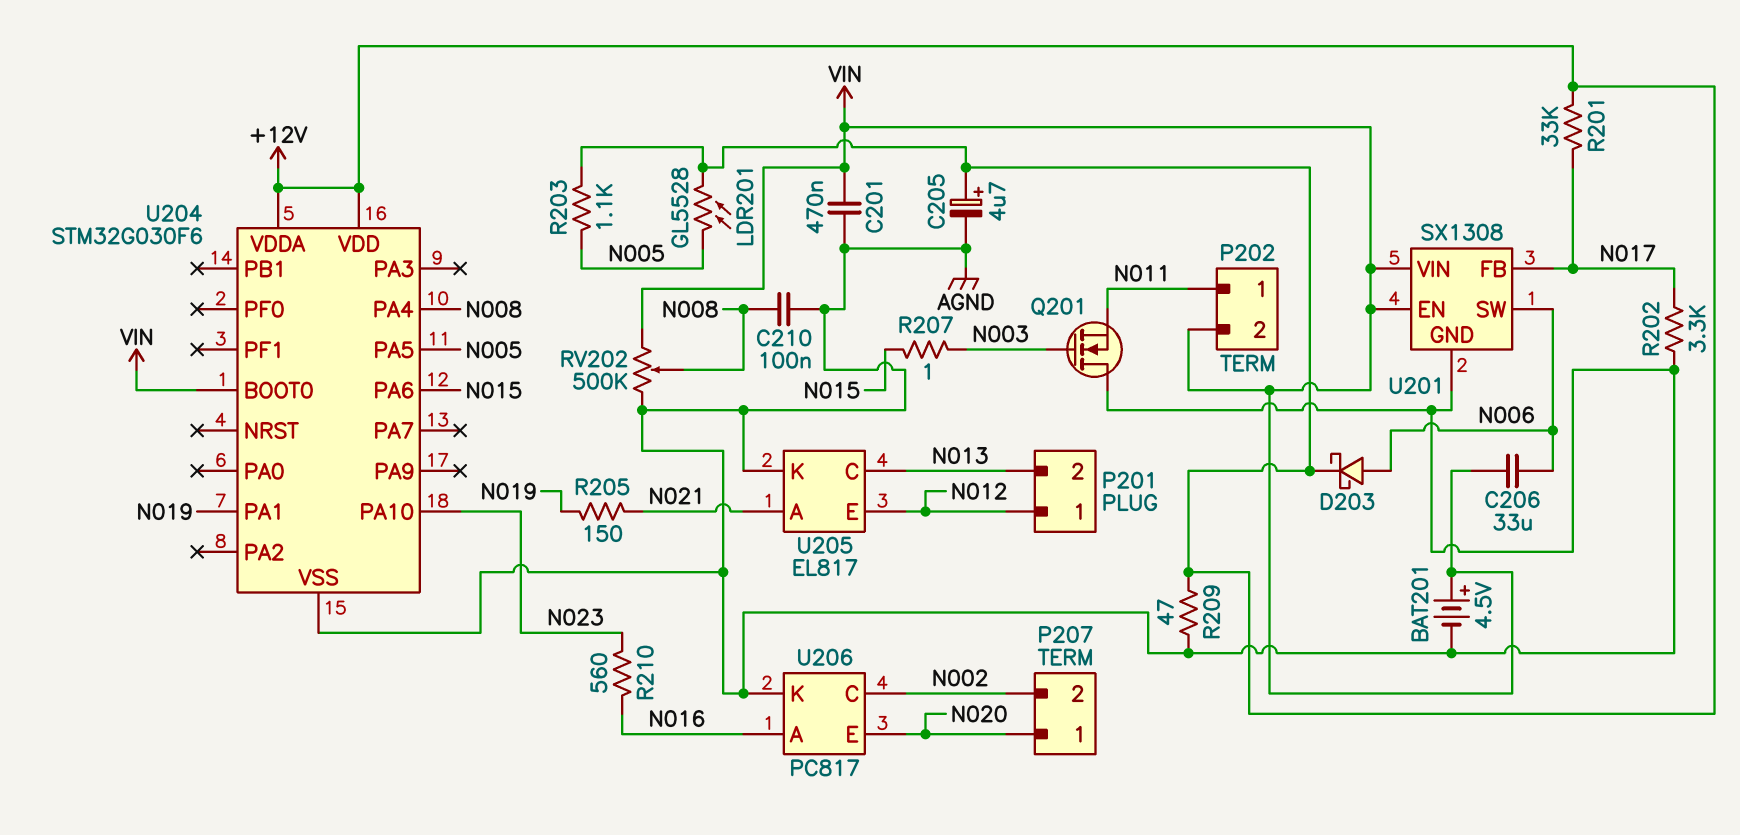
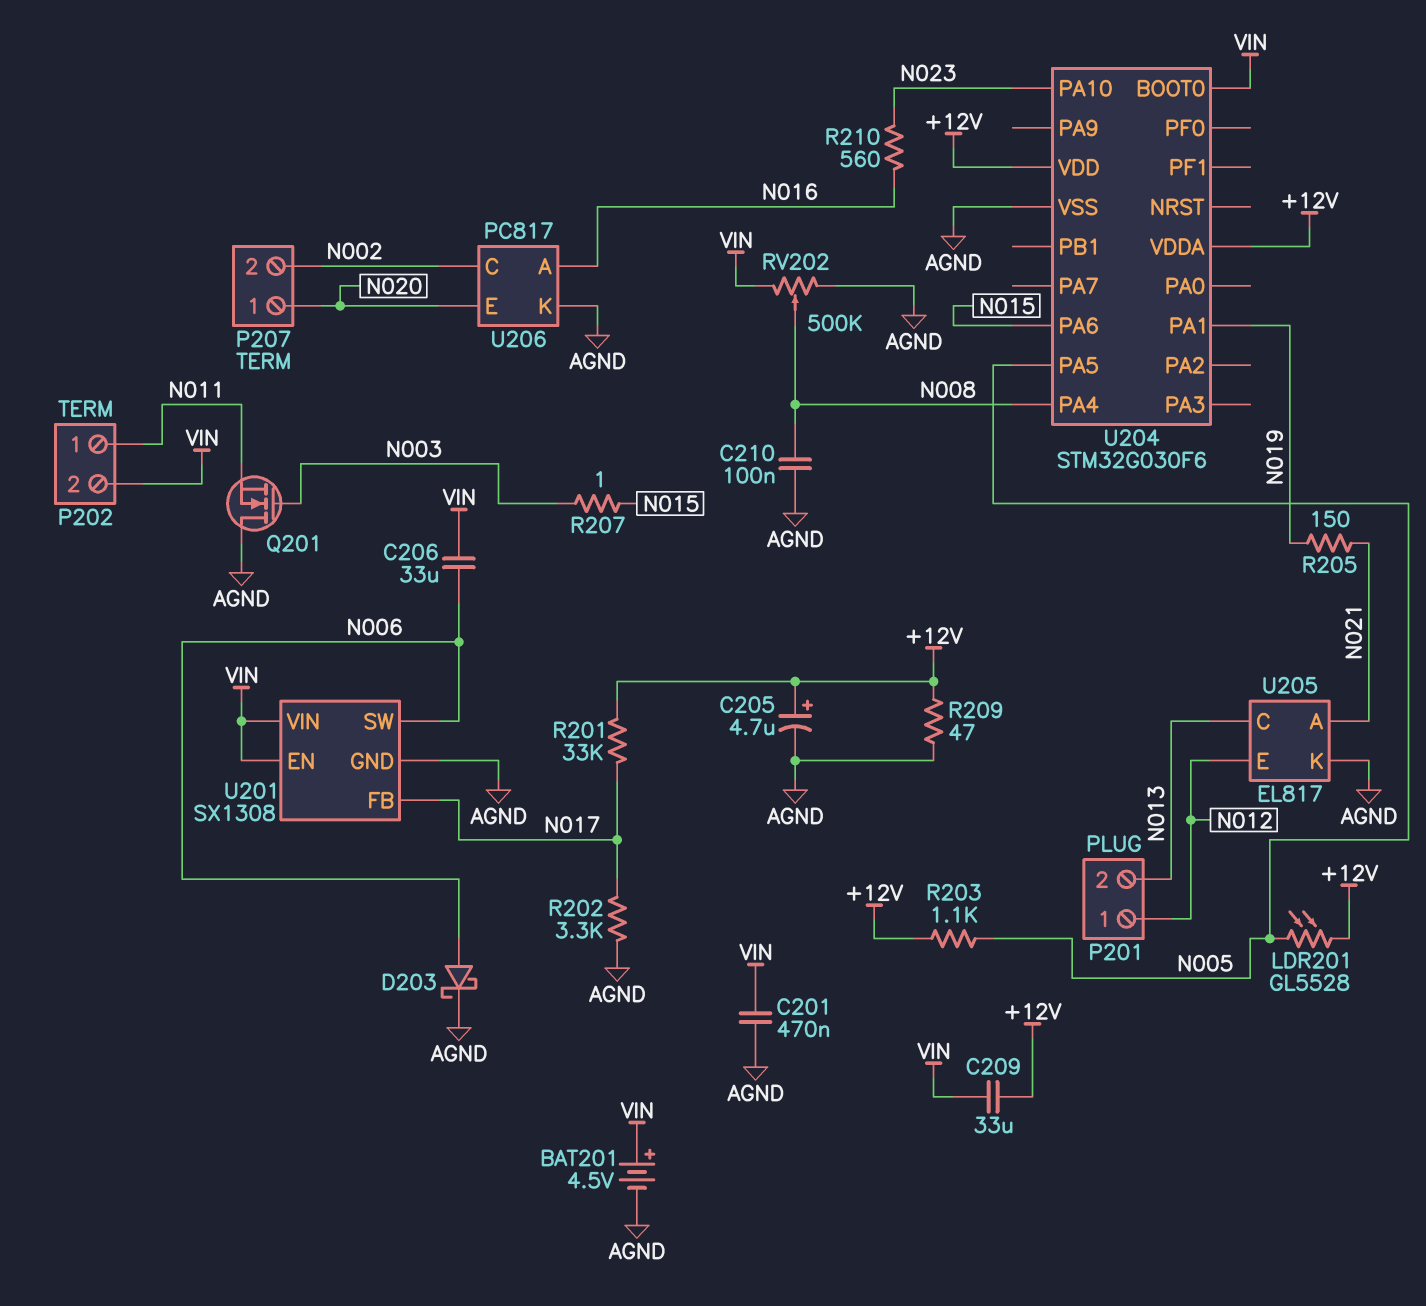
C209: none -> 33uF (+12V, VIN)
D203: schottky (A N006, K +12V) -> schottky (A N006, K AGND)

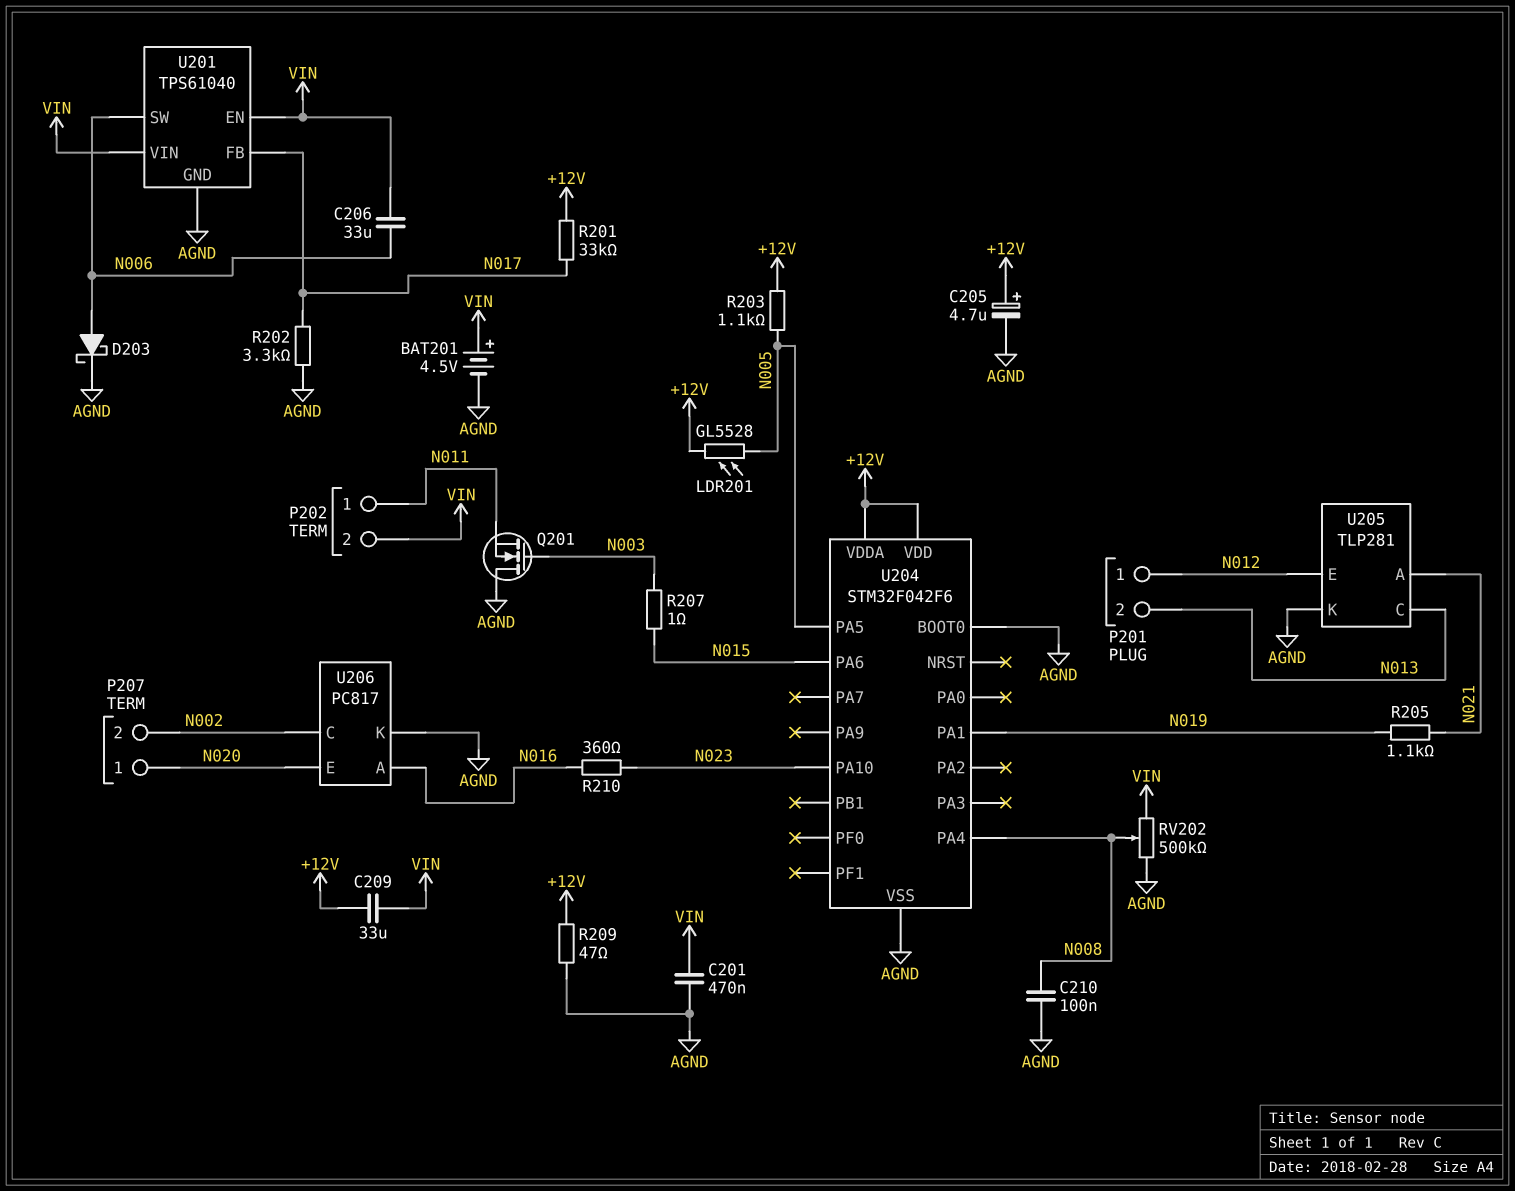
R205: 150 (N019, N021) -> 1.1k (N019, N021)
R210: 560 (N016, N023) -> 360 (N016, N023)
U201: SX1308 -> TPS61040
U204: STM32G030F6 -> STM32F042F6
U204 pin BOOT0: VIN -> AGND
U205: EL817 -> TLP281

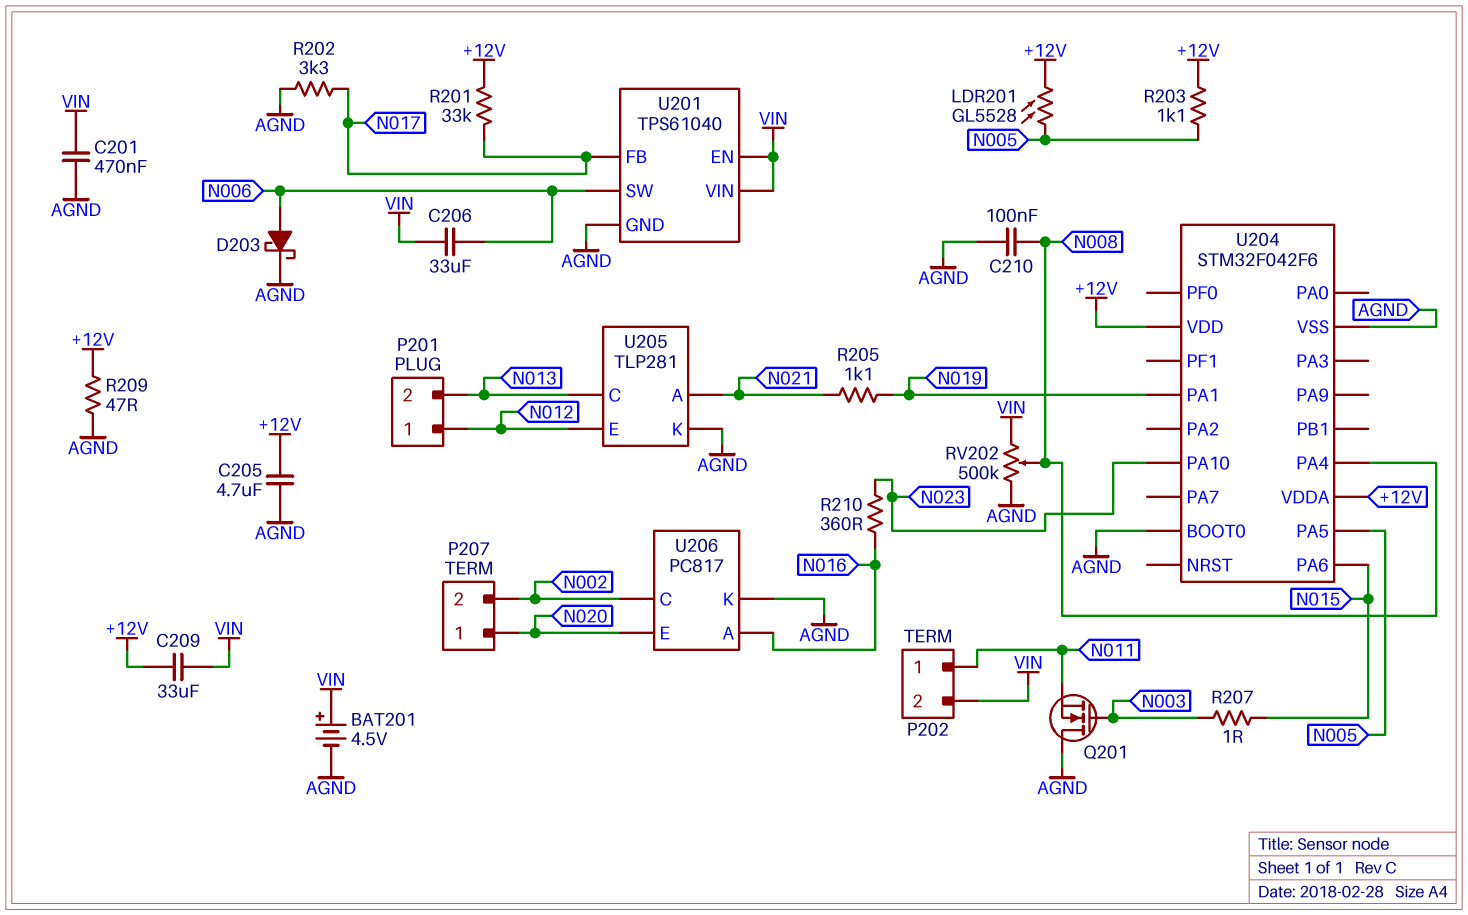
C205: 4.7uF (plus +12V, minus AGND) -> 4.7uF (+12V, AGND)

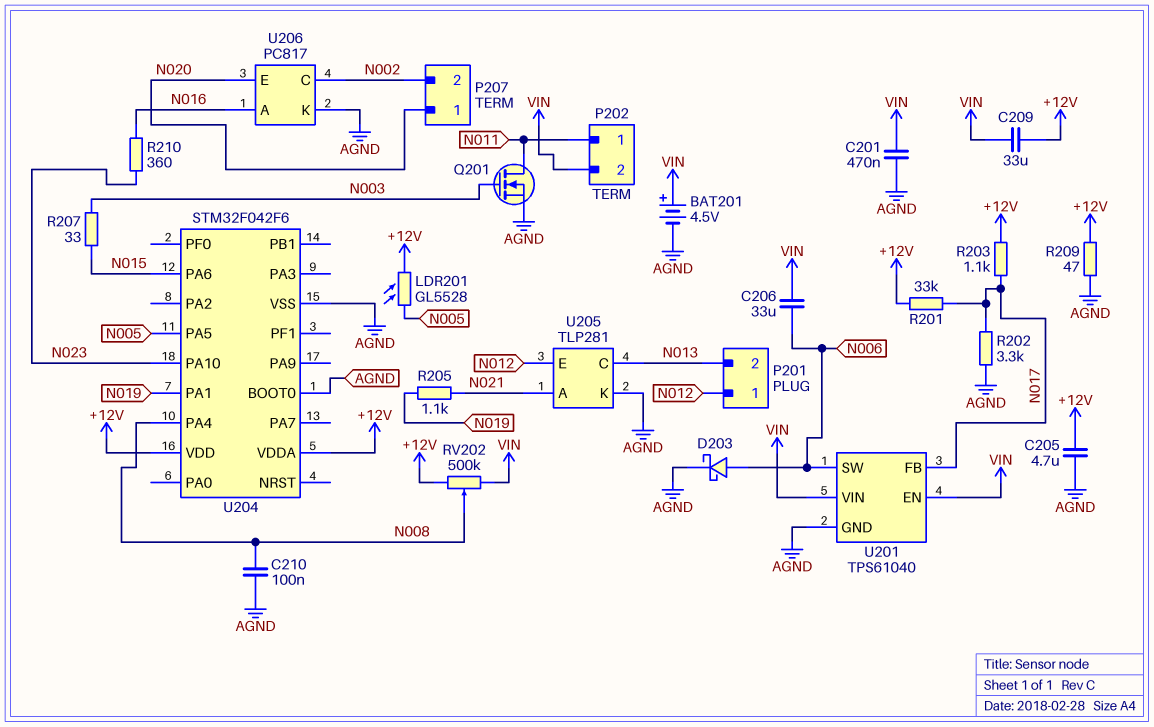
Q201: NMOS (G N003, D AGND, S N011) -> NMOS (G N003, D N011, S AGND)
R203: 1.1k (+12V, N005) -> 1.1k (+12V, N017)
R207: 1 (N003, N015) -> 33 (N003, N015)
RV202: 500k (AGND, VIN, wiper N008) -> 500k (+12V, VIN, wiper N008)

